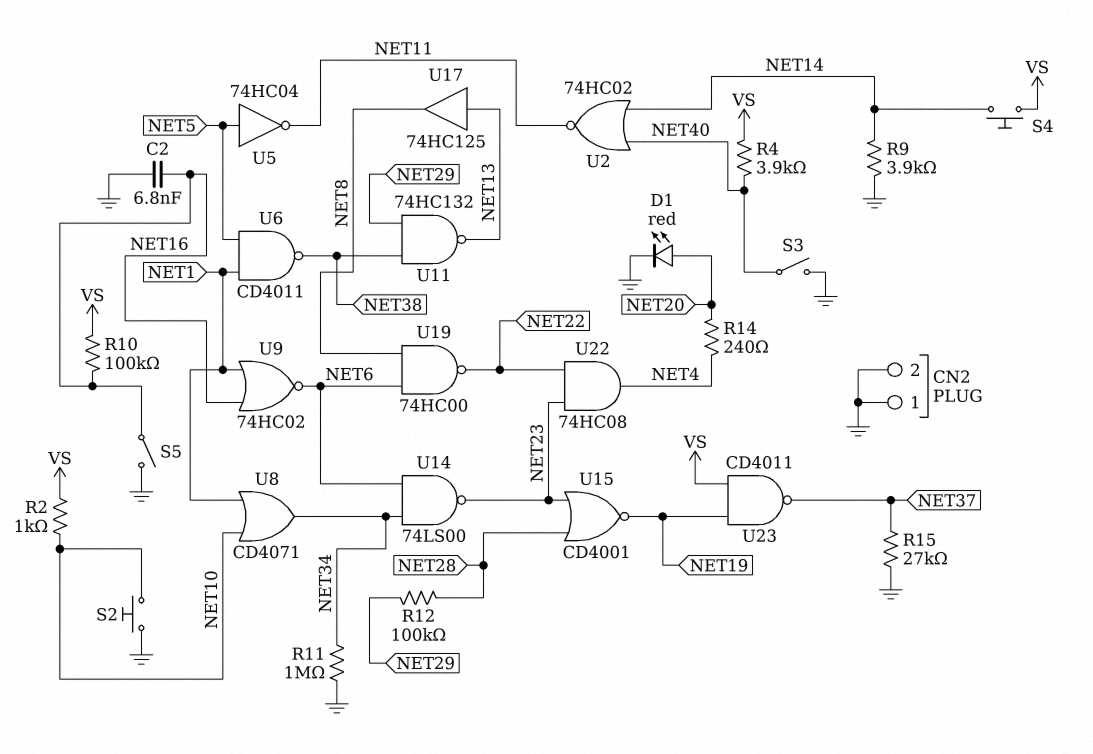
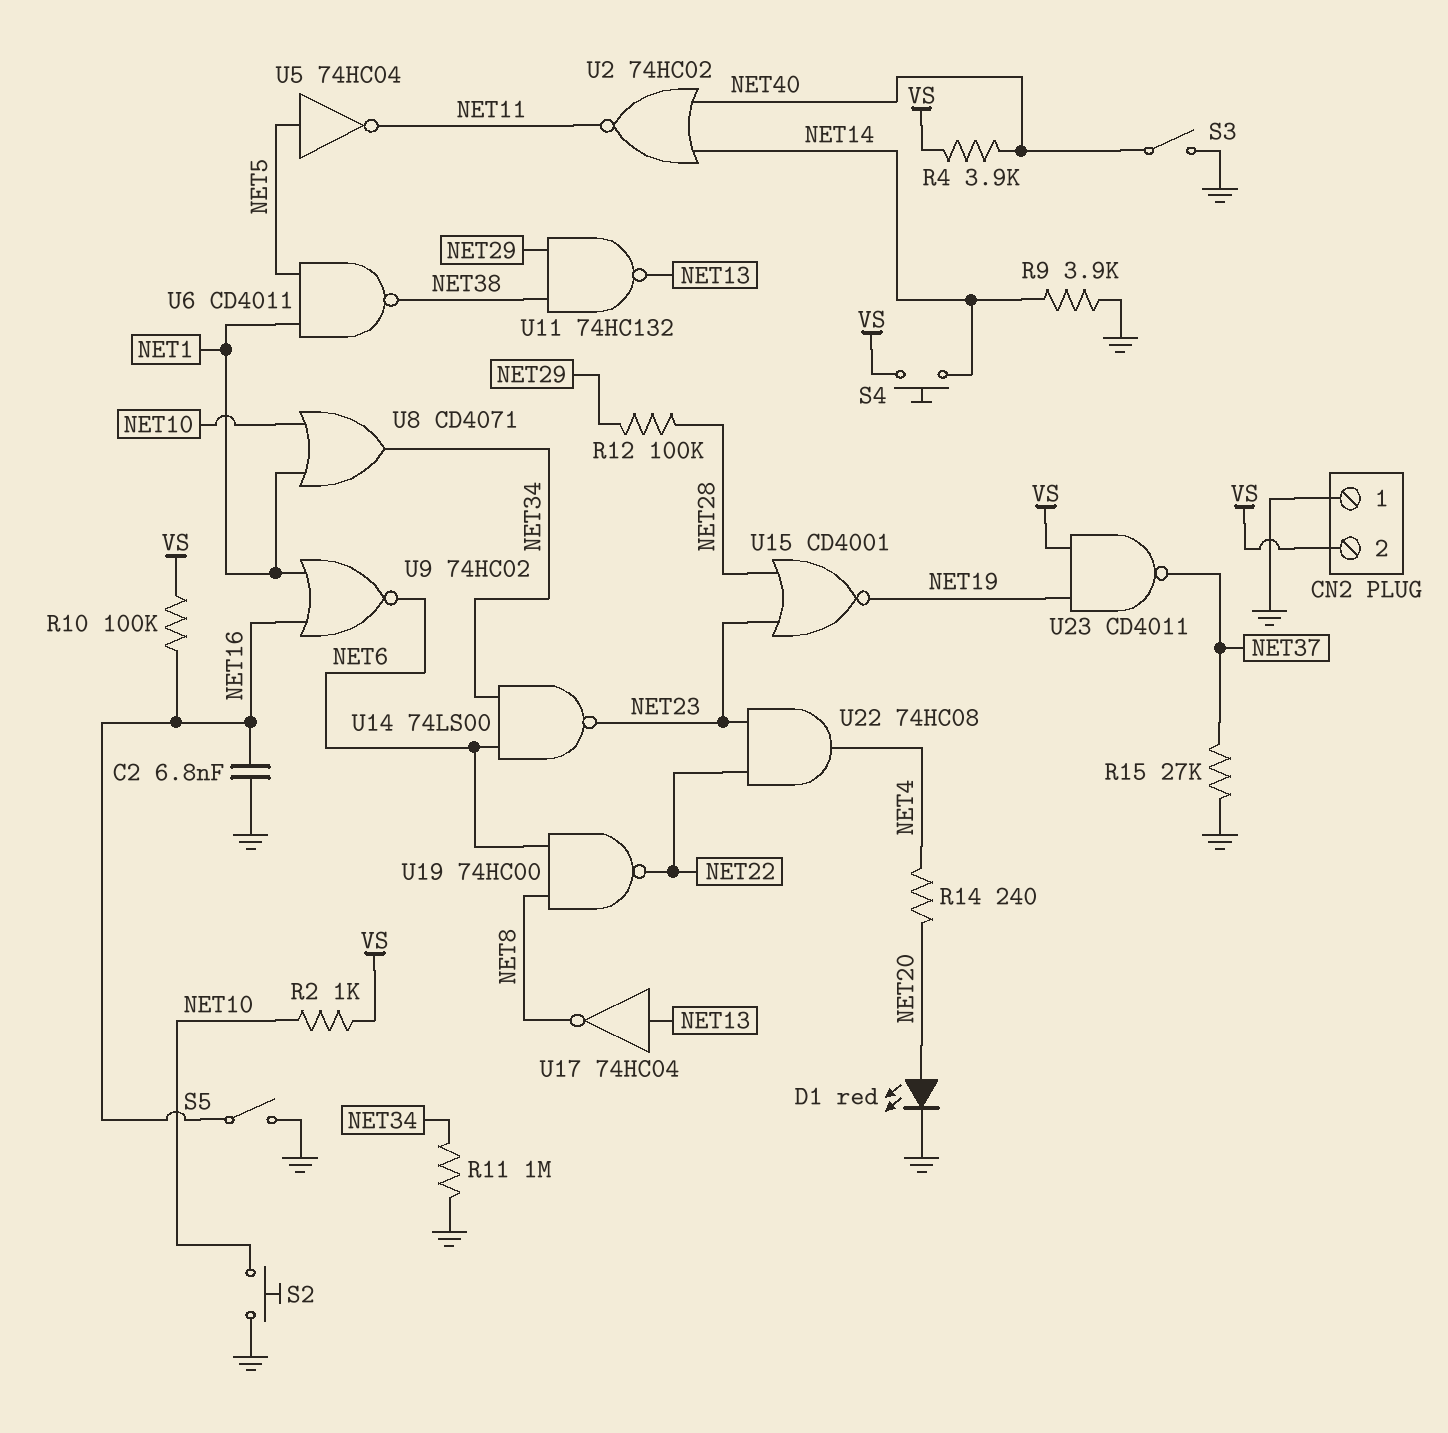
CN2 pin 2: GND -> VS
U17: buffer 74HC125 (in NET13, out NET8) -> NOT 74HC04 (in NET13, out NET8)

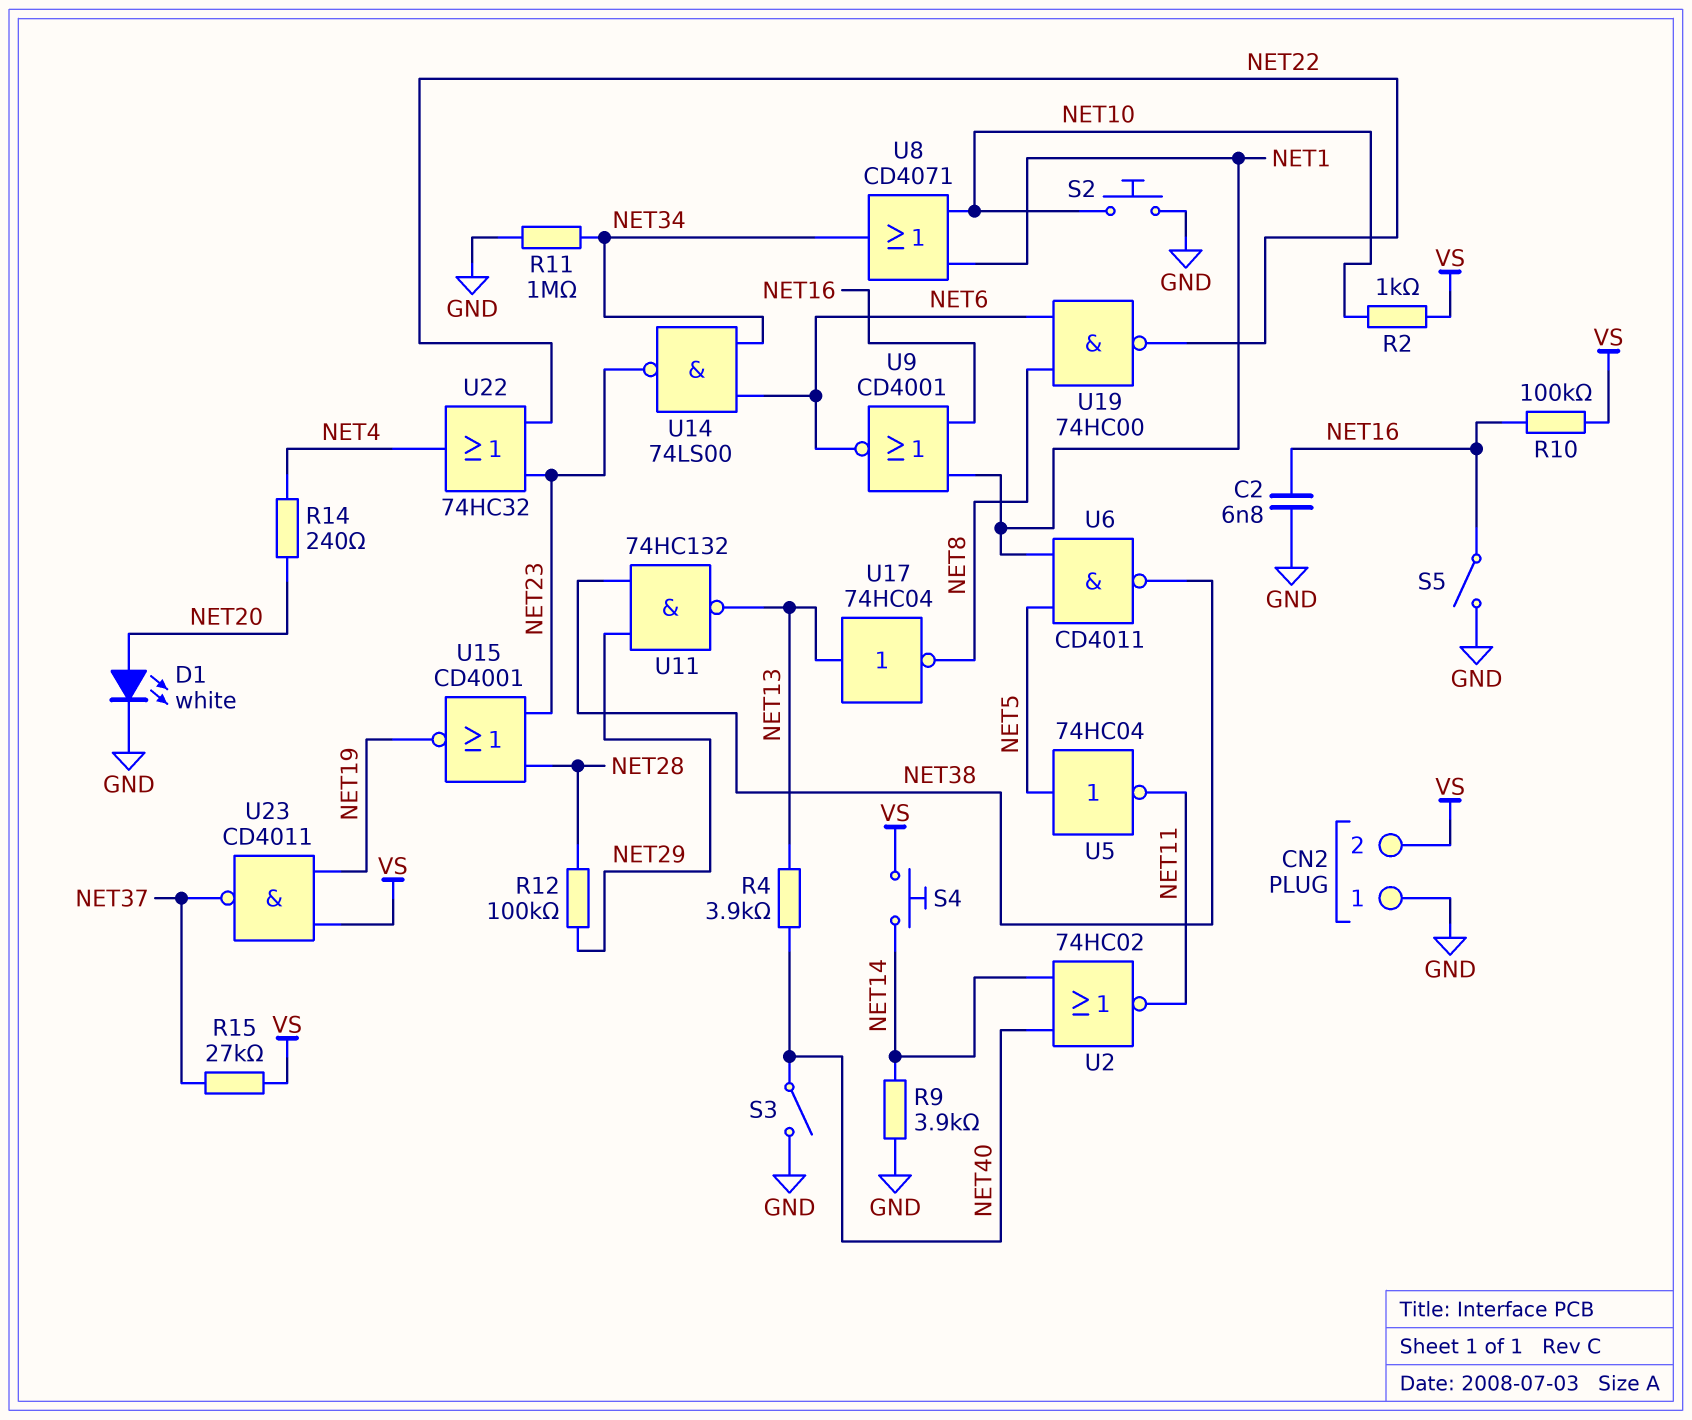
D1: LED red (A NET20, K GND) -> LED white (A NET20, K GND)
R4: 3.9k (NET40, VS) -> 3.9k (NET13, NET40)
R15: 27k (GND, NET37) -> 27k (NET37, VS)
U9: NOR 74HC02 (in NET1, in NET16, out NET6) -> NOR CD4001 (in NET1, in NET16, out NET6)
U22: AND 74HC08 (in NET22, in NET23, out NET4) -> OR 74HC32 (in NET22, in NET23, out NET4)

